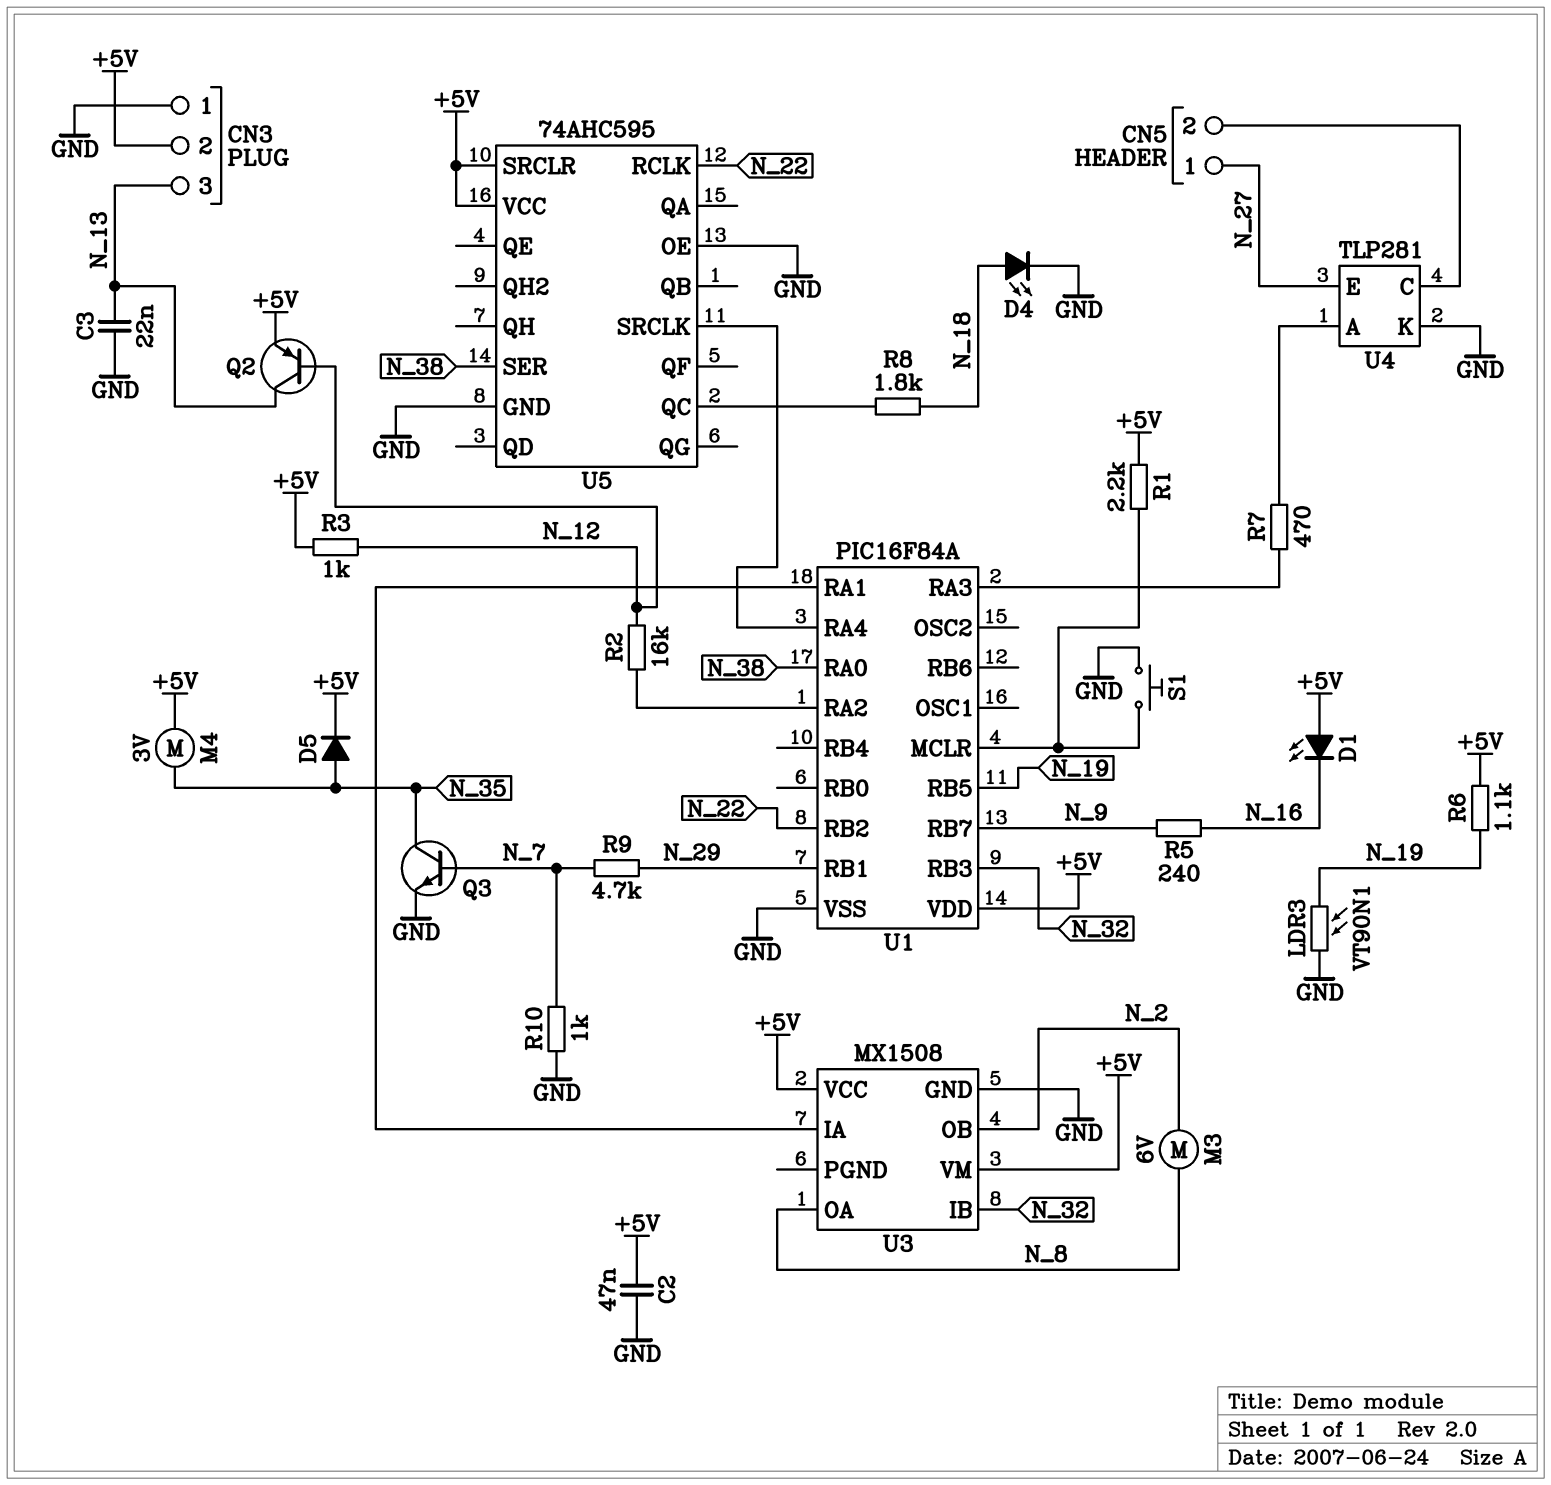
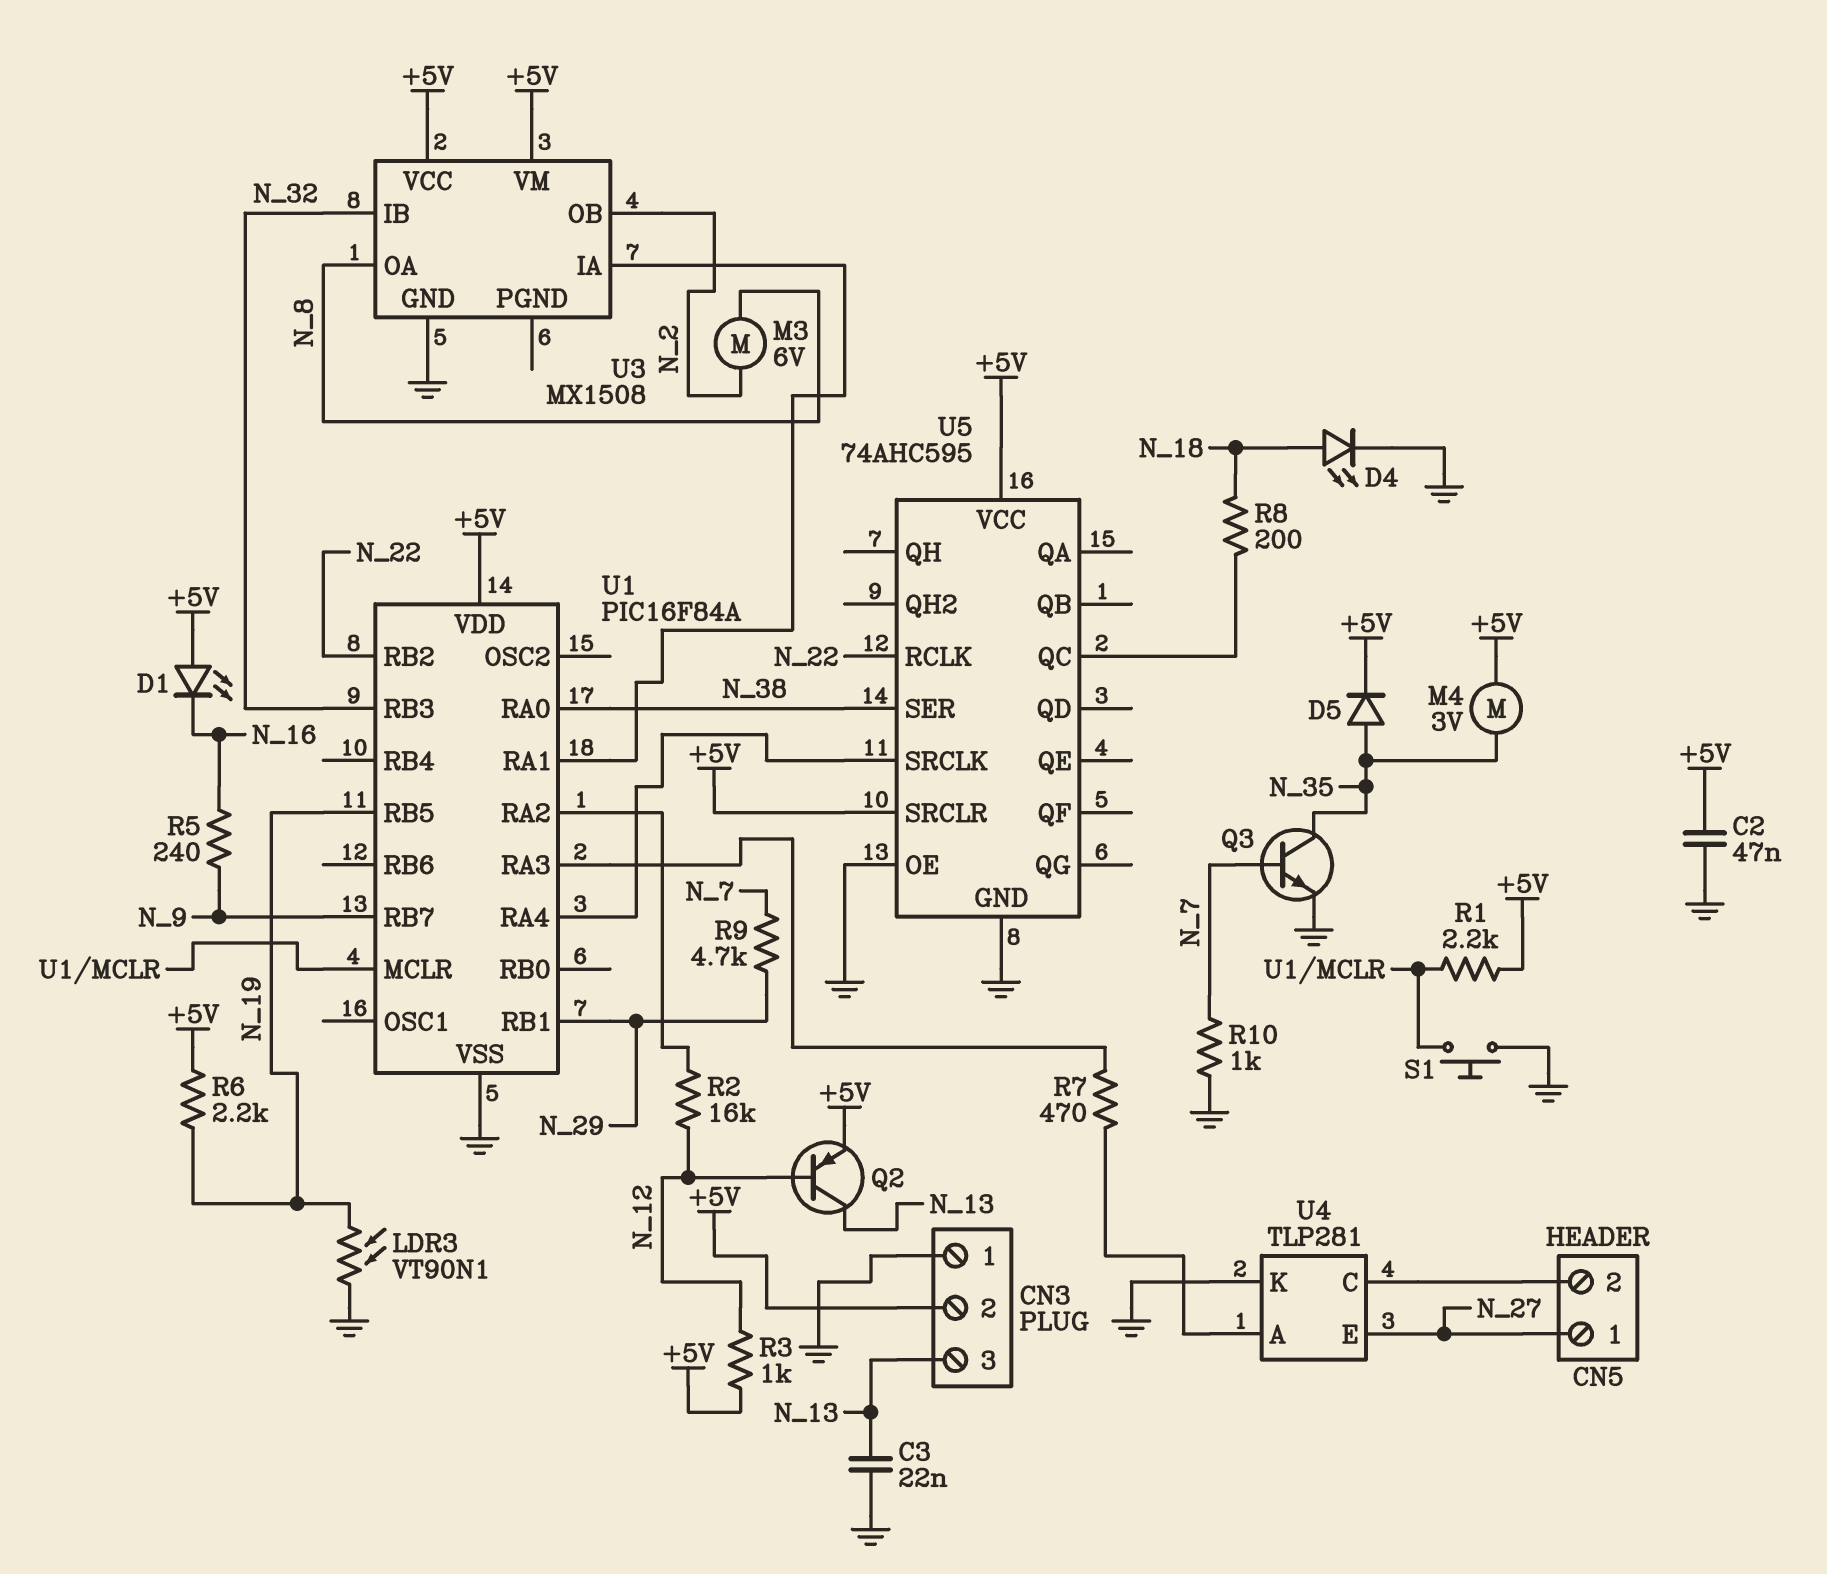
R6: 1.1k (+5V, N_19) -> 2.2k (+5V, N_19)
R8: 1.8k (N_18, U5/QC) -> 200 (N_18, U5/QC)

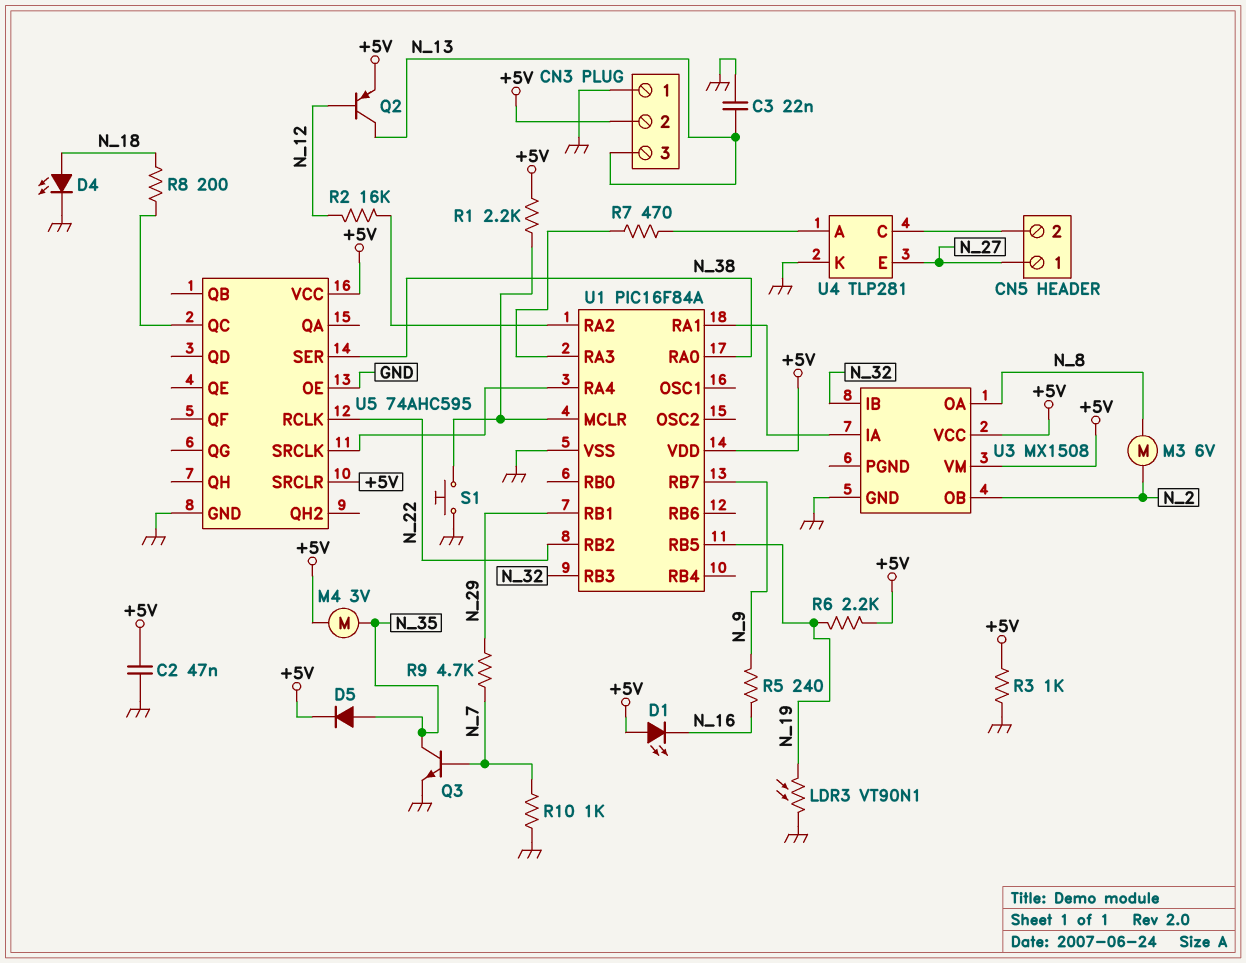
R3: 1k (+5V, N_12) -> 1k (+5V, GND)

